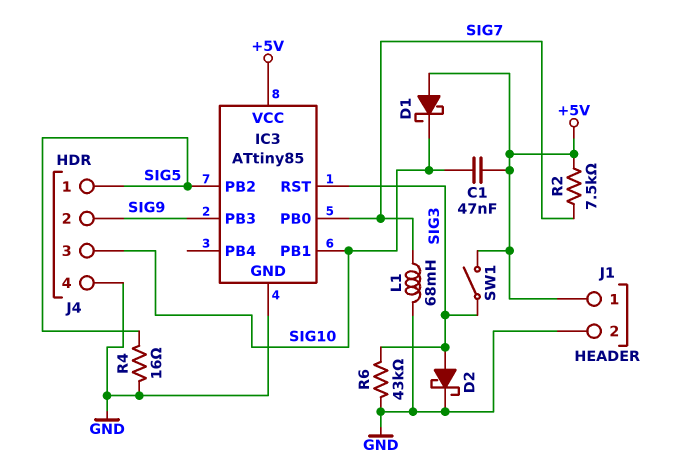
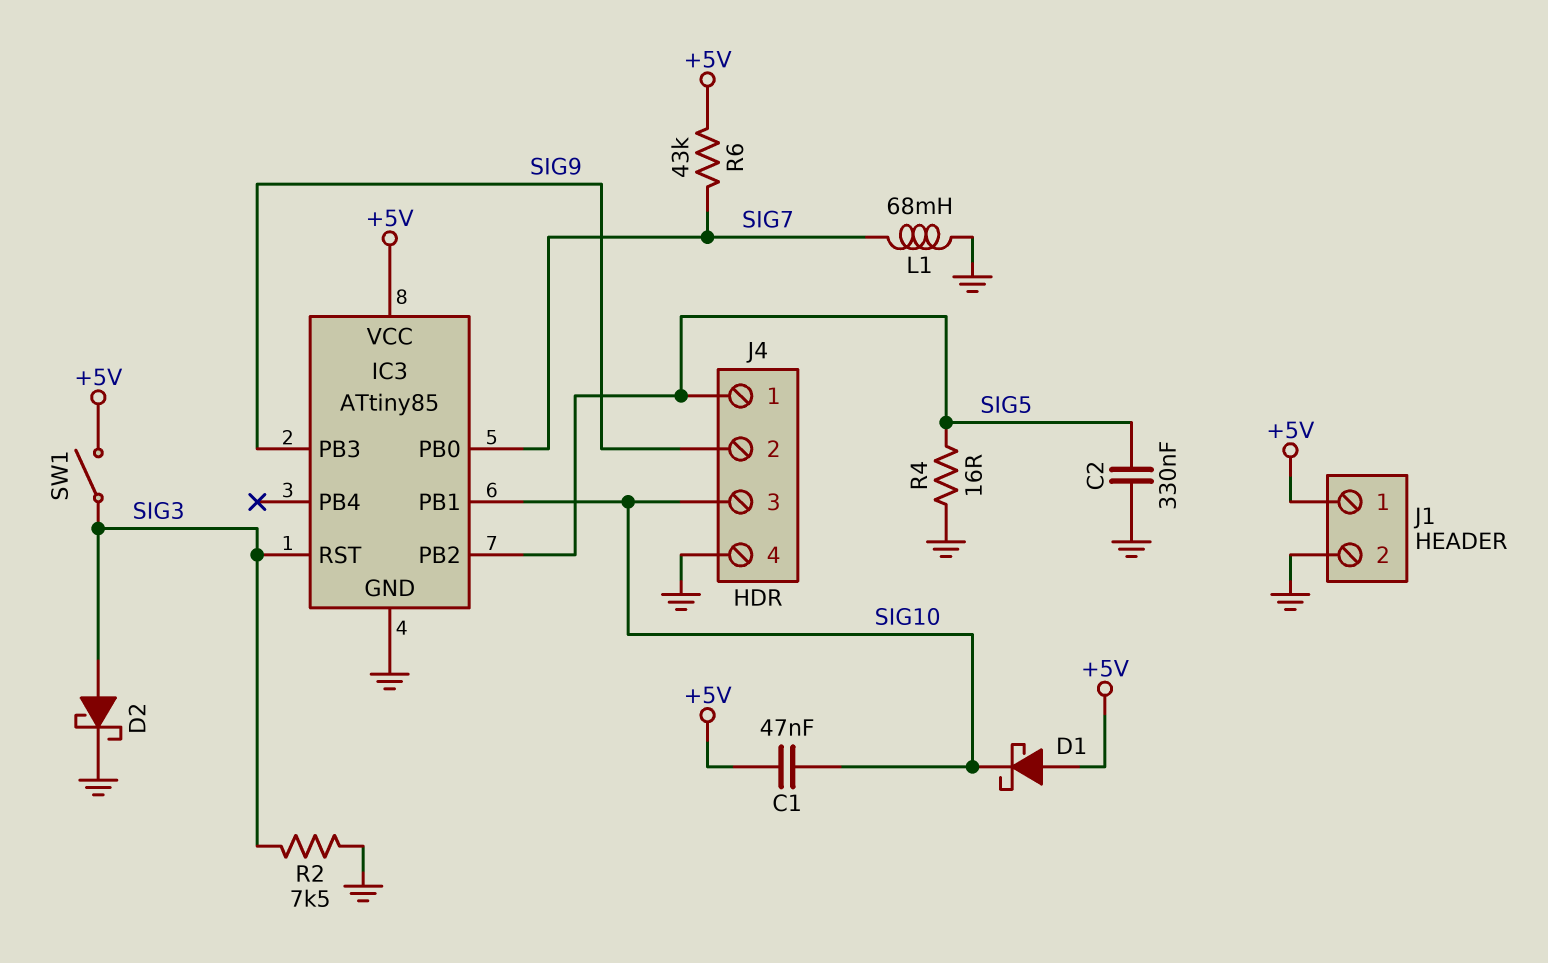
C2: none -> 330nF (GND, SIG5)
R2: 7.5k (+5V, SIG7) -> 7.5k (GND, SIG3)
R6: 43k (GND, SIG3) -> 43k (+5V, SIG7)

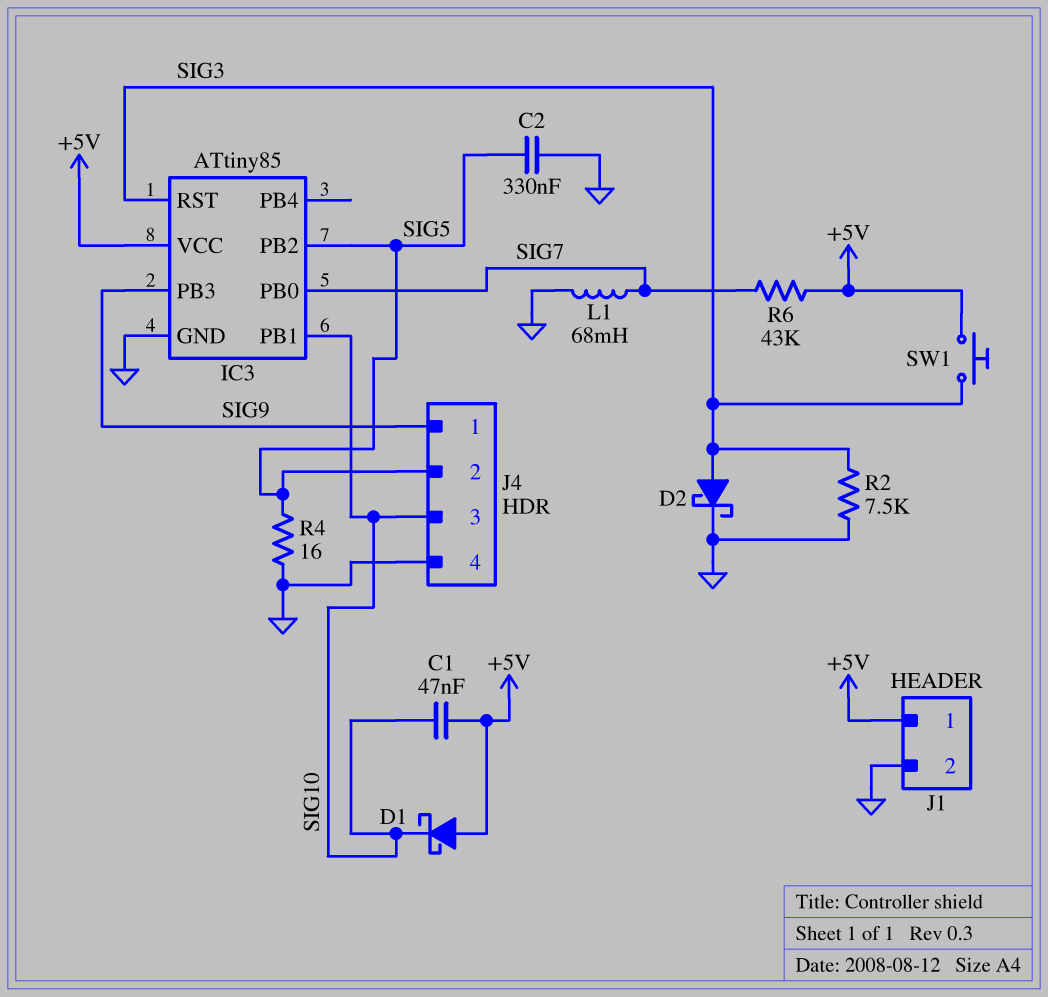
J4 pin 1: SIG5 -> SIG9
J4 pin 2: SIG9 -> SIG5
SW1: switch (+5V, SIG3) -> button (+5V, SIG3)

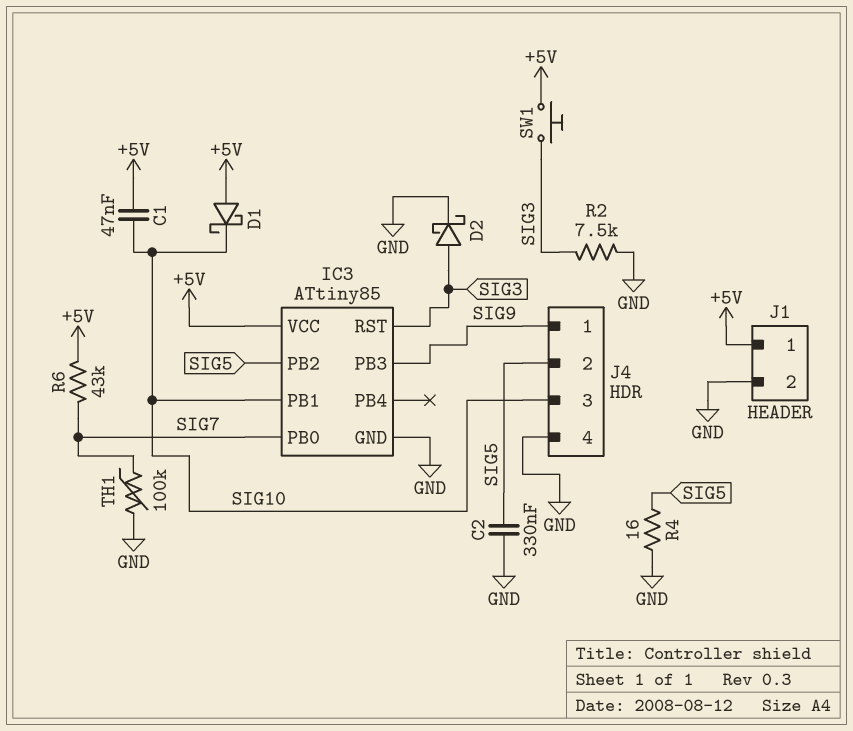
L1: 68mH (GND, SIG7) -> none
TH1: none -> 100k (GND, SIG7)

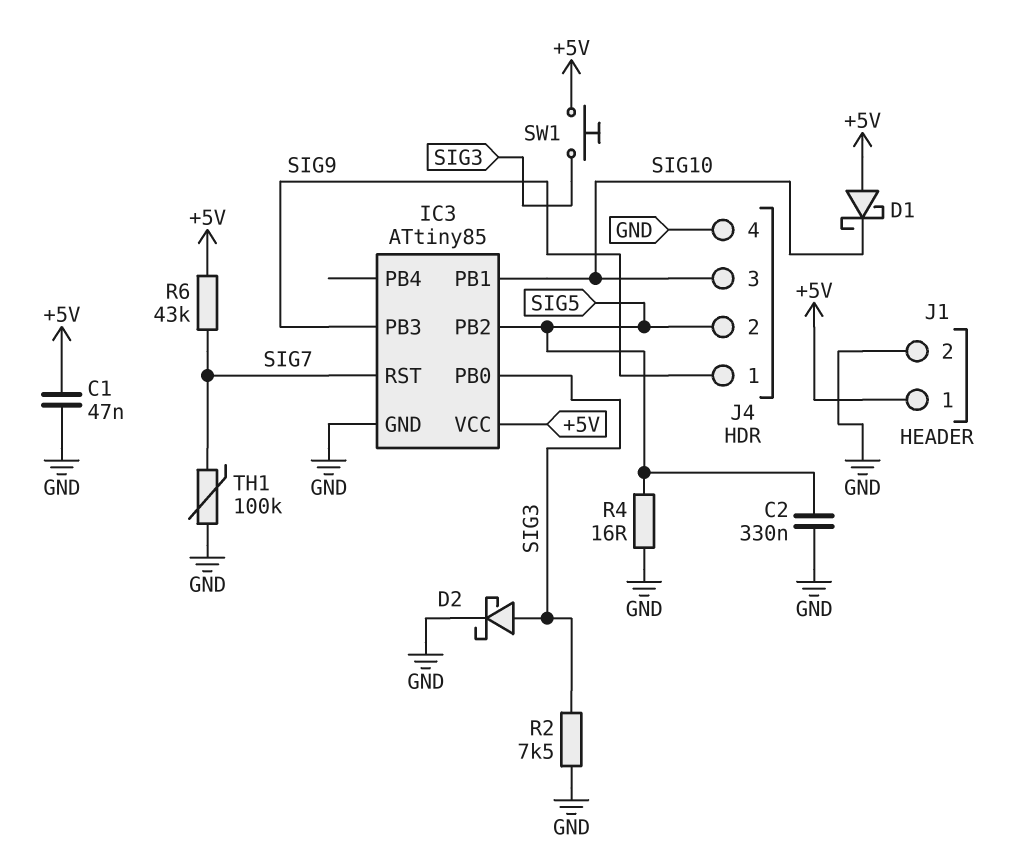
C1: 47nF (+5V, SIG10) -> 47nF (+5V, GND)
IC3 pin PB0: SIG7 -> SIG3
IC3 pin RST: SIG3 -> SIG7

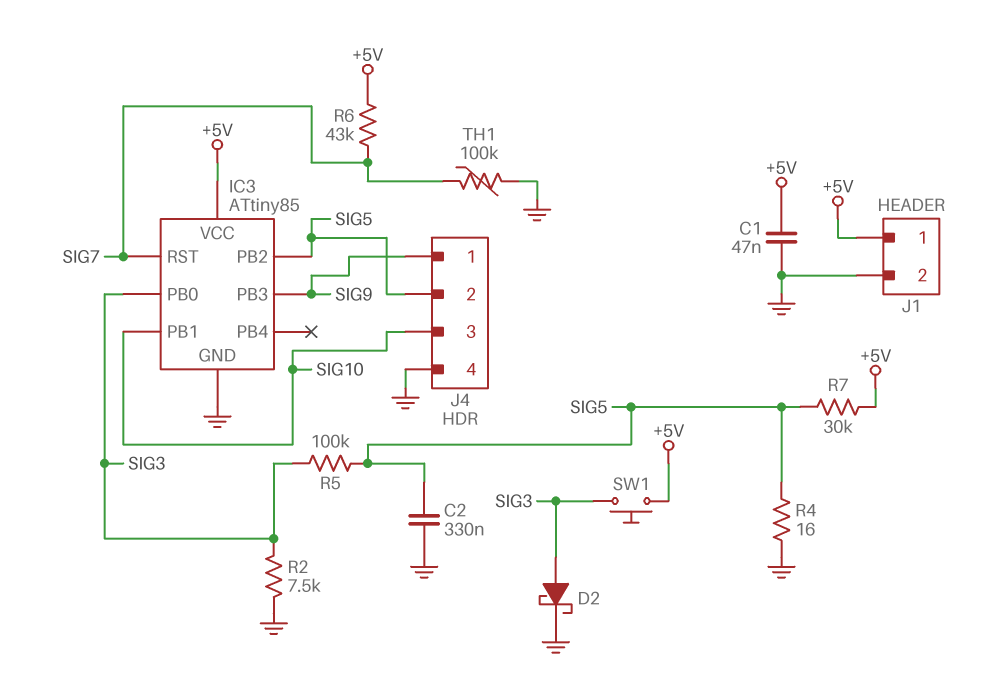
D1: schottky (A +5V, K SIG10) -> none
R5: none -> 100k (SIG3, SIG5)
R7: none -> 30k (+5V, SIG5)

